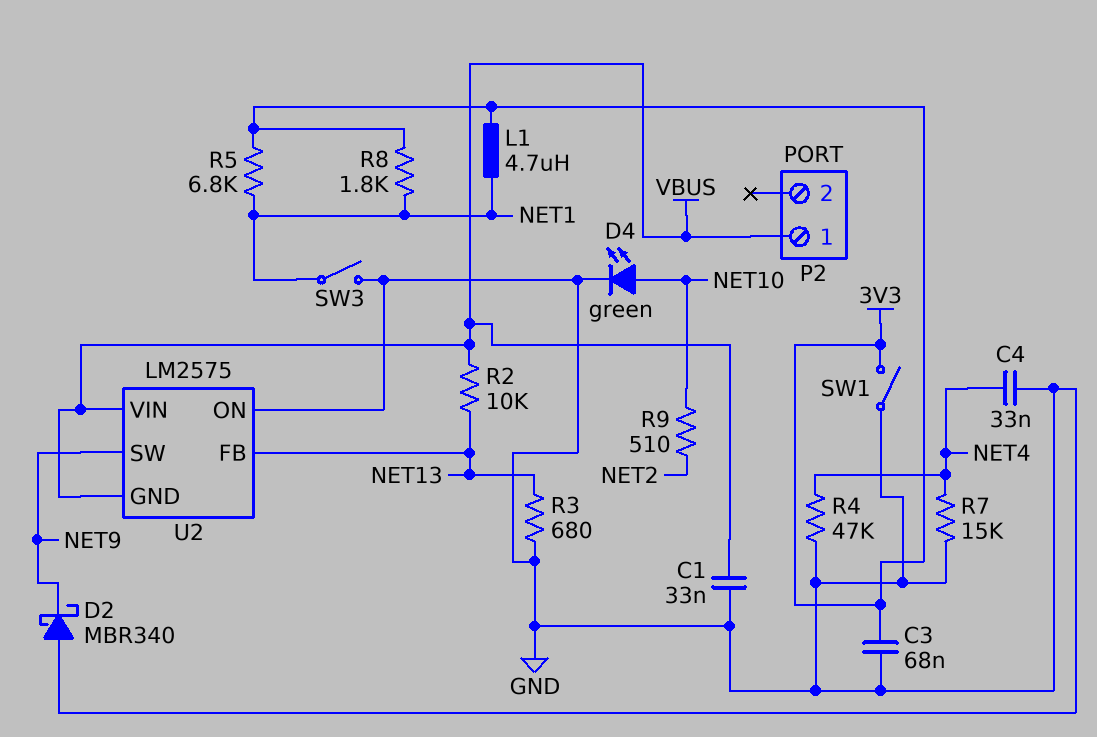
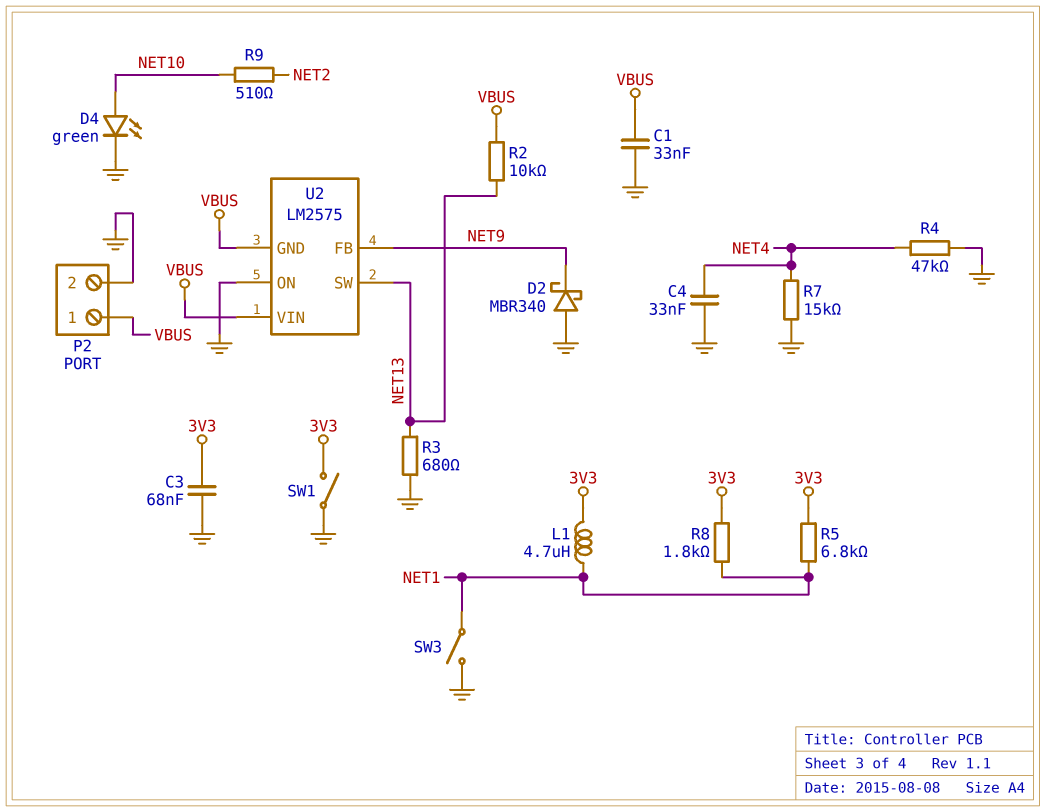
P2 pin 2: none -> GND
U2 pin FB: NET13 -> NET9
U2 pin SW: NET9 -> NET13

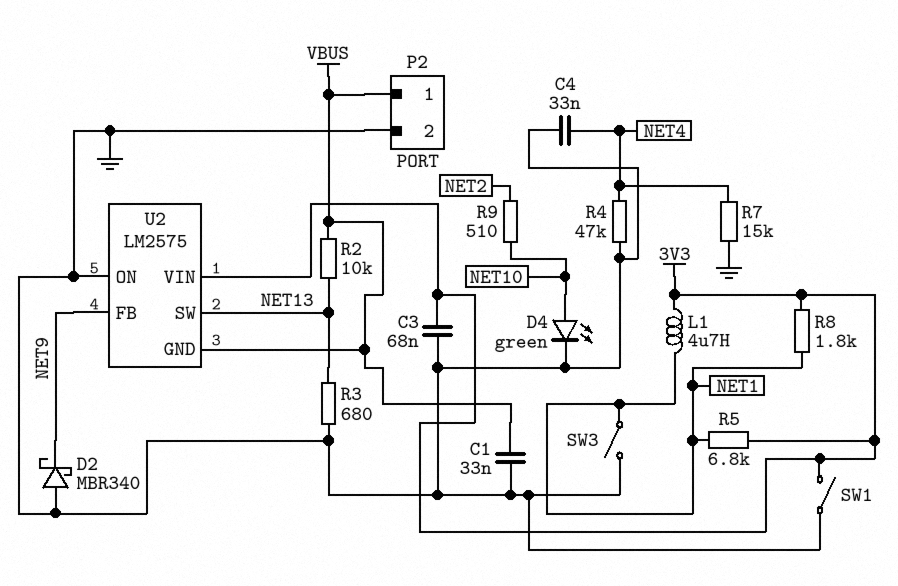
U2 pin VIN: VBUS -> 3V3

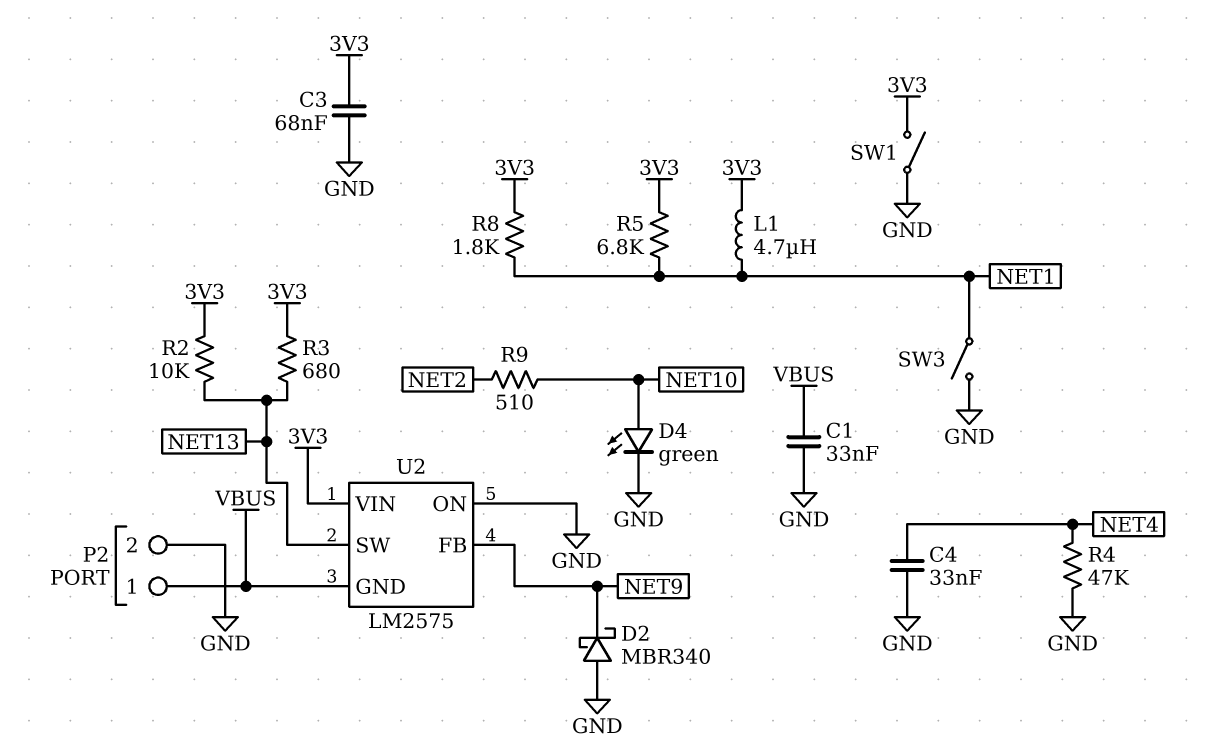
R2: 10k (NET13, VBUS) -> 10k (3V3, NET13)
R3: 680 (GND, NET13) -> 680 (3V3, NET13)
R7: 15k (GND, NET4) -> none

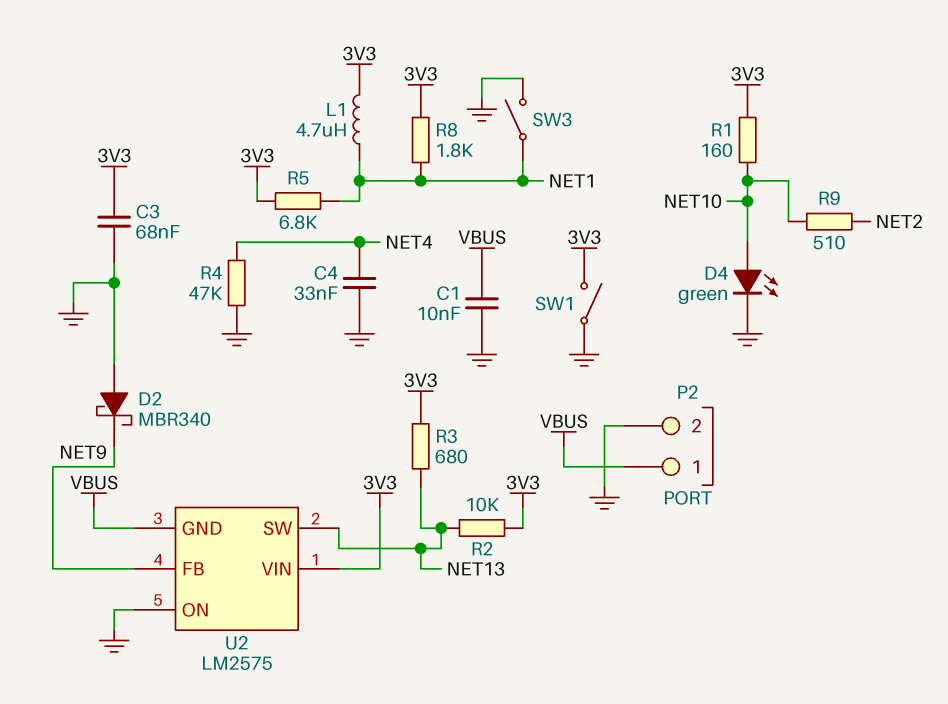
C1: 33nF (GND, VBUS) -> 10nF (GND, VBUS)
R1: none -> 160 (3V3, NET10)

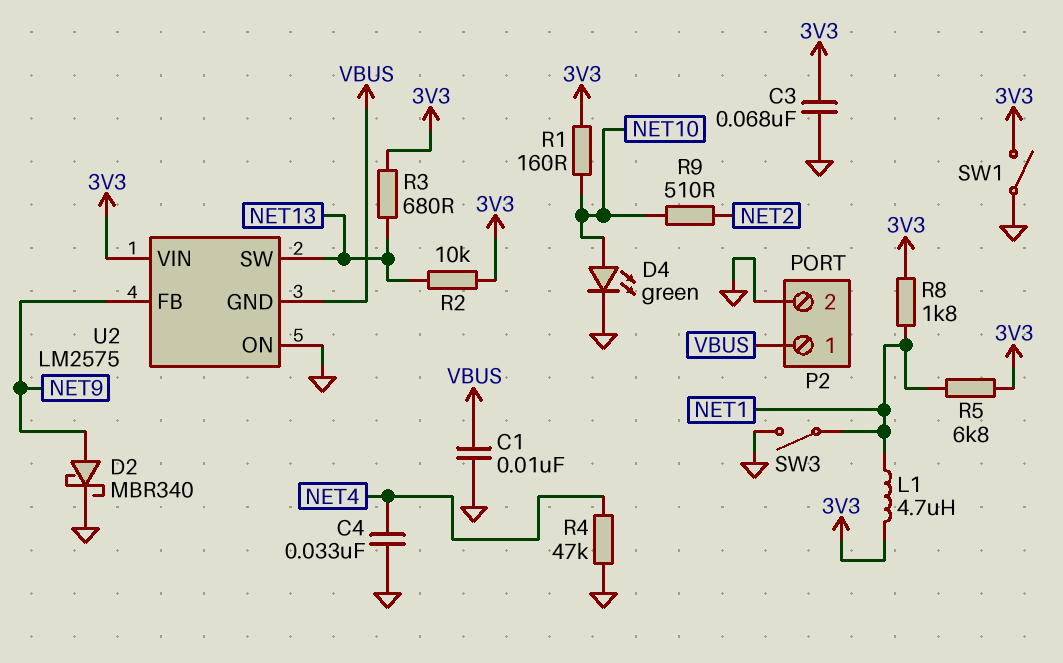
D2: schottky MBR340 (A GND, K NET9) -> schottky MBR340 (A NET9, K GND)

